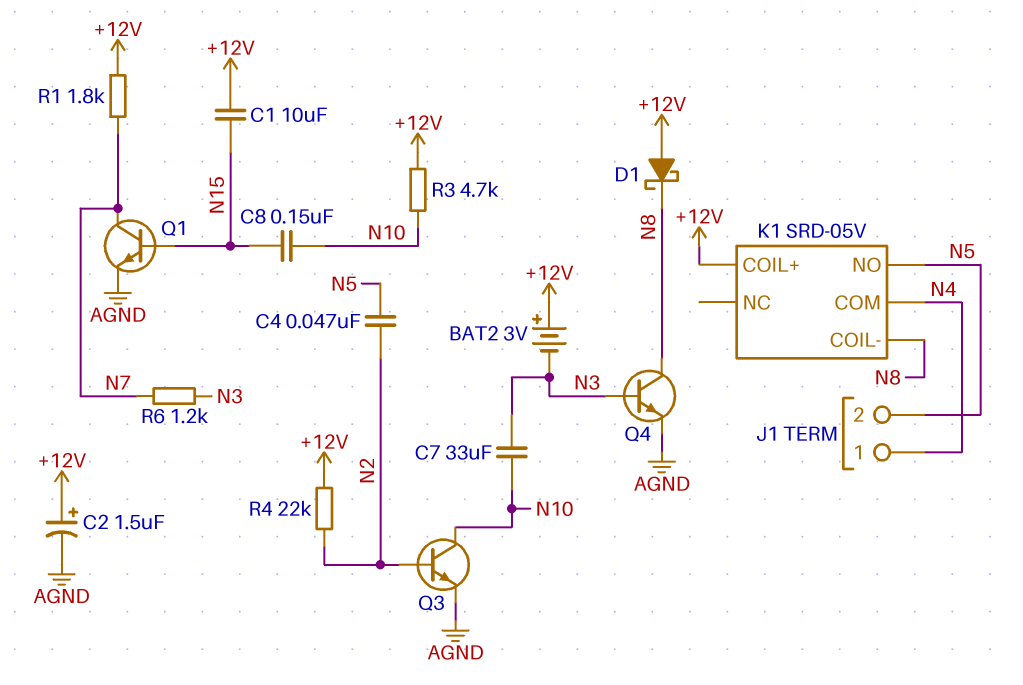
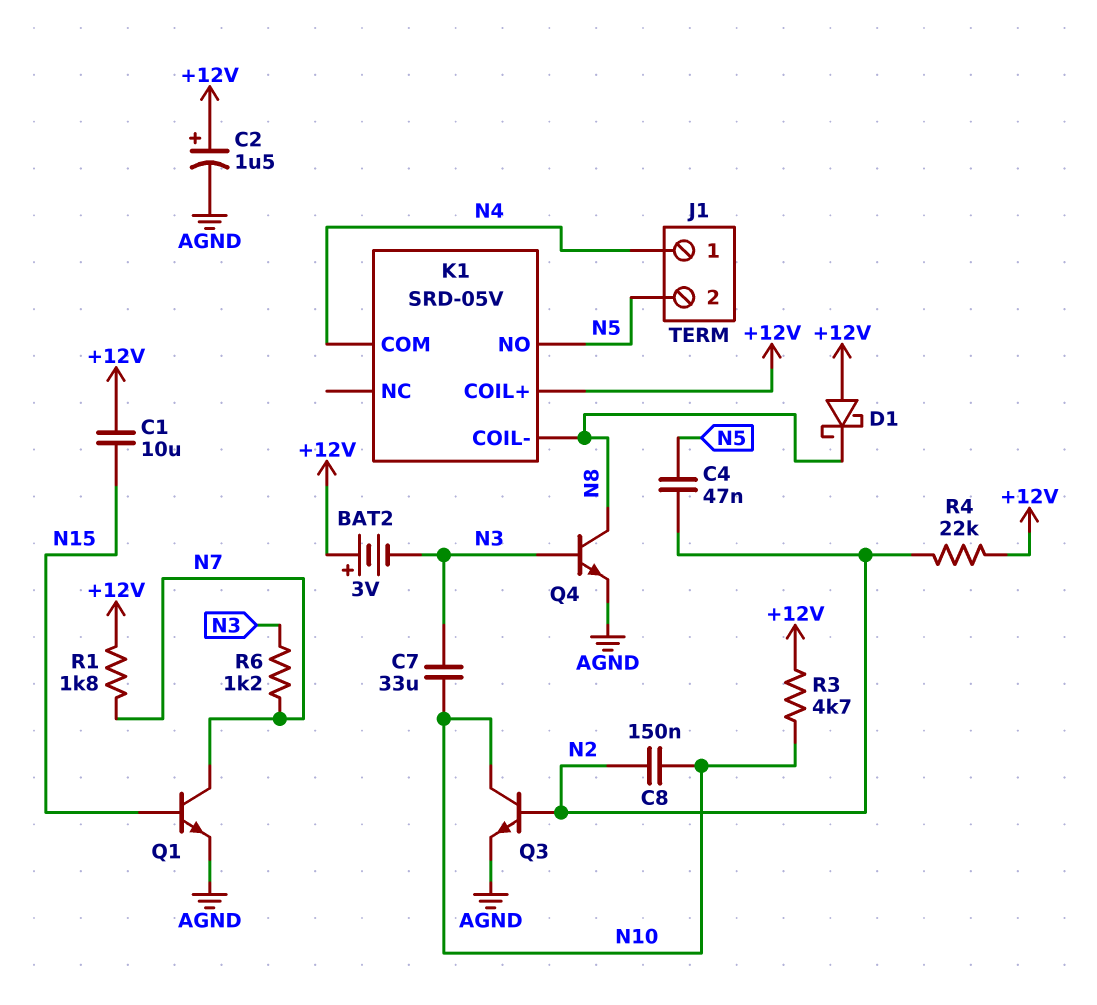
C8: 150nF (N10, N15) -> 150nF (N2, N10)

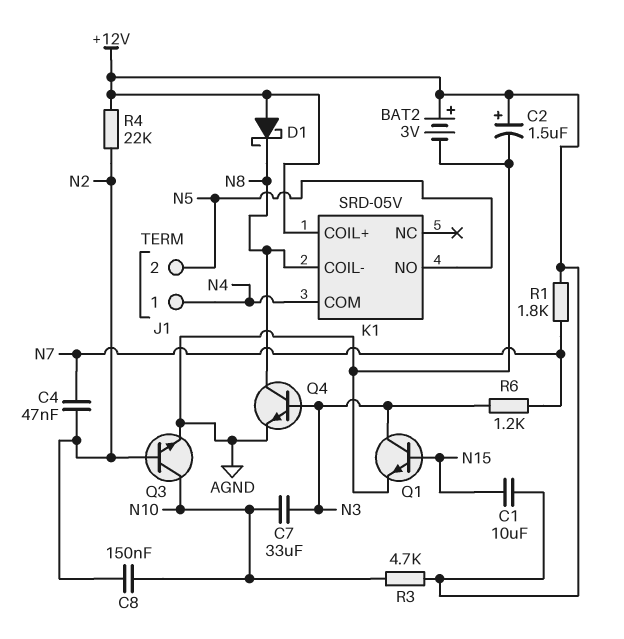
BAT2: 3V (plus +12V, minus N3) -> 3V (plus +12V, minus AGND)
C4: 47nF (N2, N5) -> 47nF (N2, N7)
Q1: NPN (B N15, C N7, E AGND) -> NPN (B N15, C N3, E AGND)

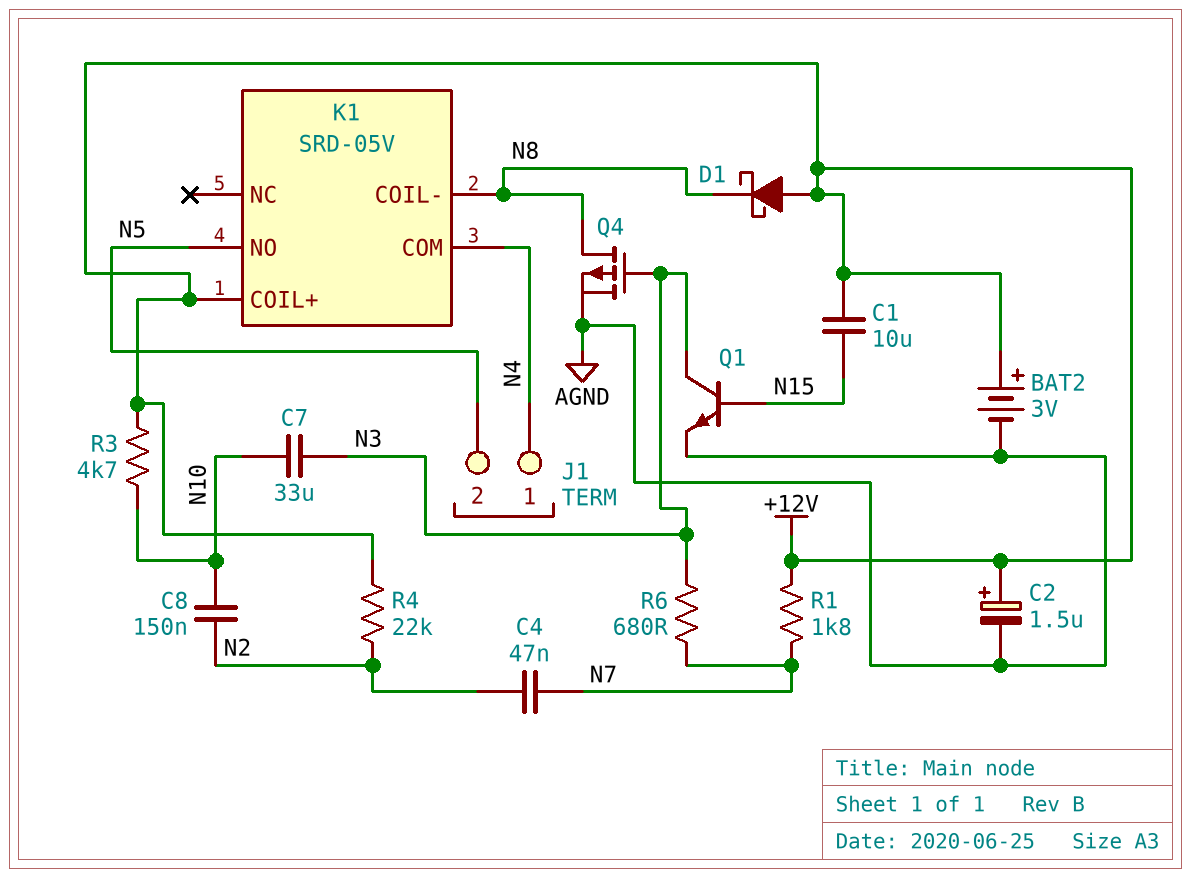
Q3: NPN (B N2, C N10, E AGND) -> none
Q4: NPN (B N3, C N8, E AGND) -> PMOS (G N3, D N8, S AGND)
R6: 1.2k (N3, N7) -> 680 (N3, N7)

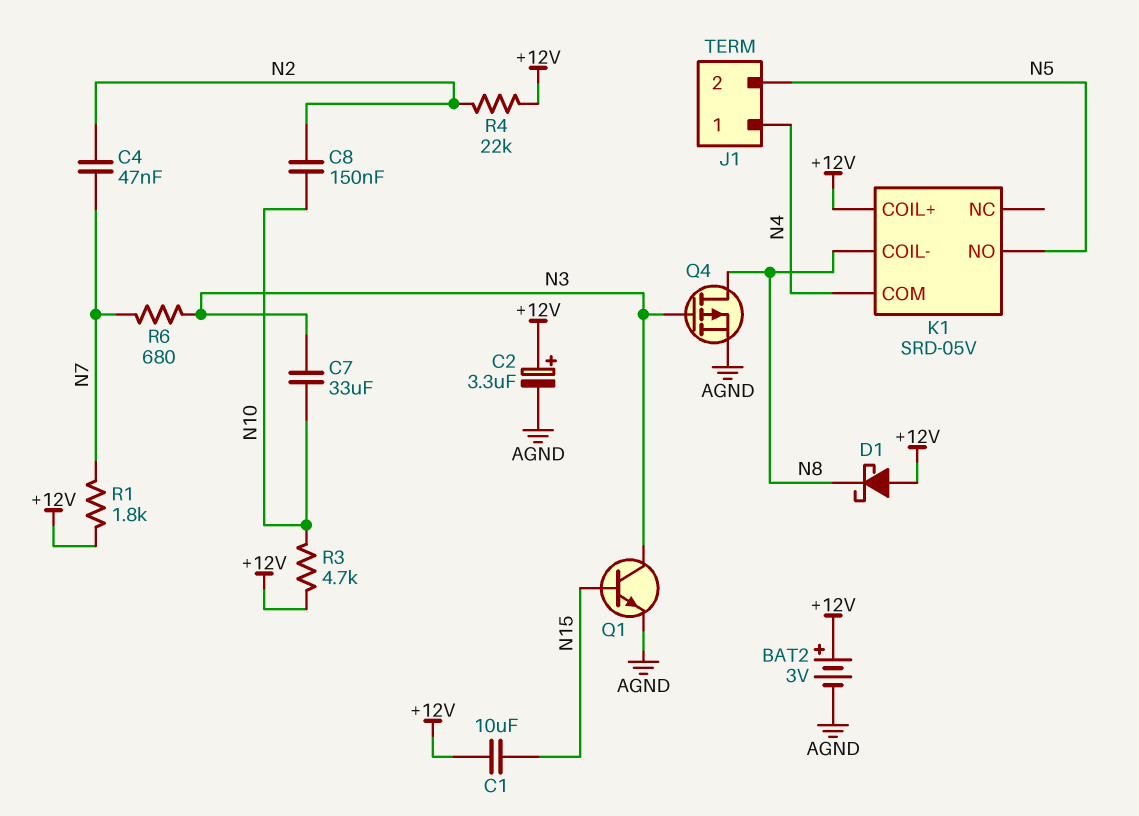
C2: 1.5uF (plus +12V, minus AGND) -> 3.3uF (plus +12V, minus AGND)

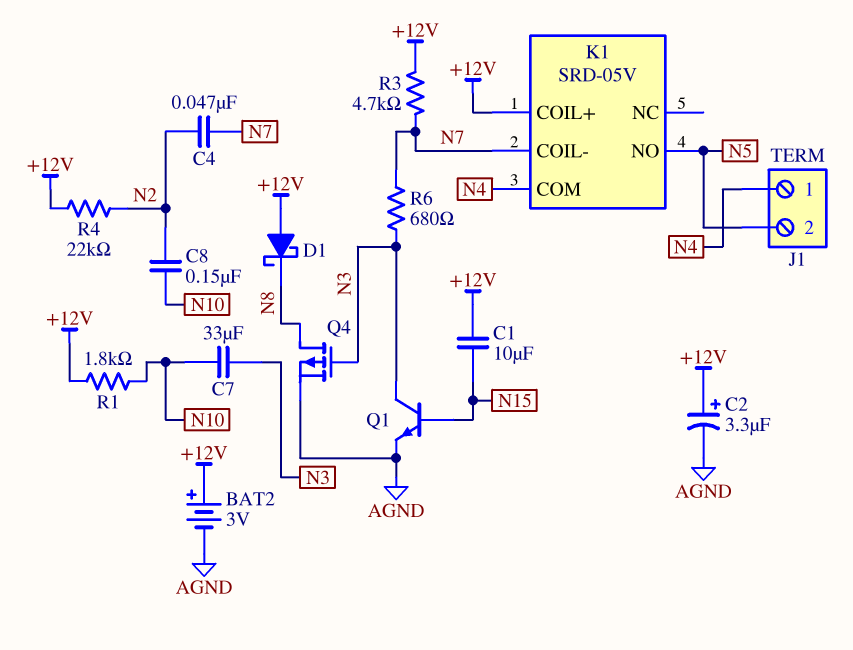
K1 pin COIL-: N8 -> N7
R1: 1.8k (+12V, N7) -> 1.8k (+12V, N10)
R3: 4.7k (+12V, N10) -> 4.7k (+12V, N7)

